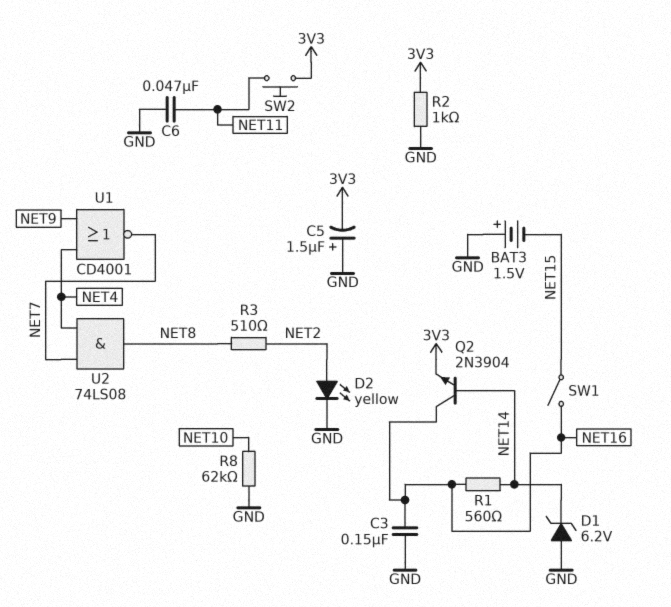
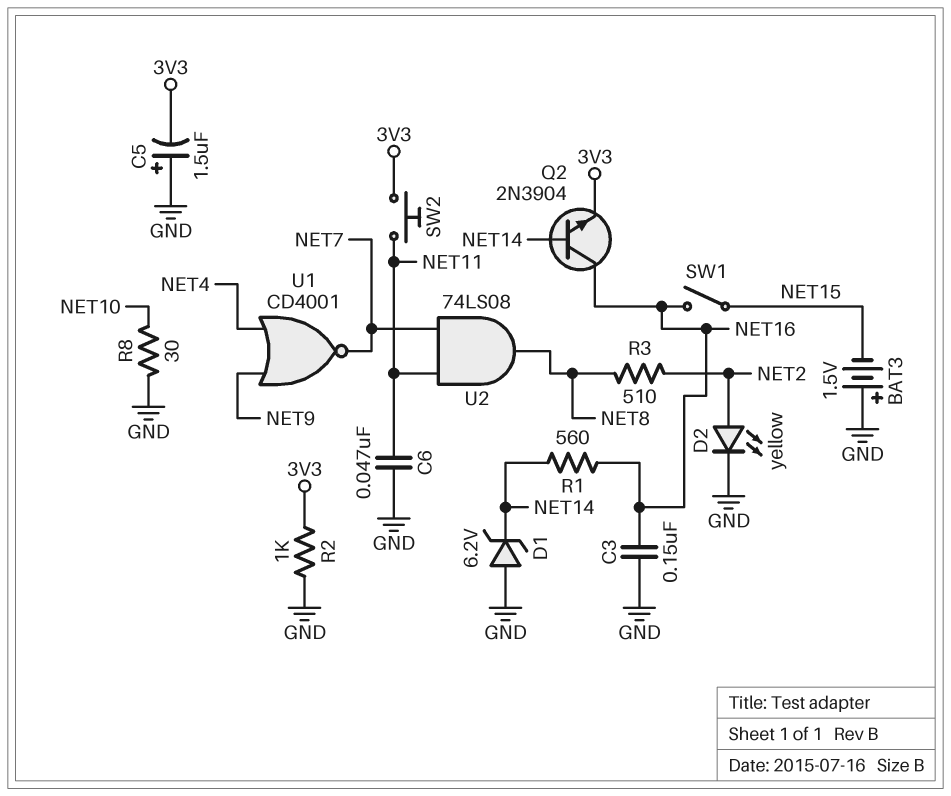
R8: 62k (GND, NET10) -> 30 (GND, NET10)
U2: AND 74LS08 (in NET4, in NET7, out NET8) -> AND 74LS08 (in NET7, in NET11, out NET8)

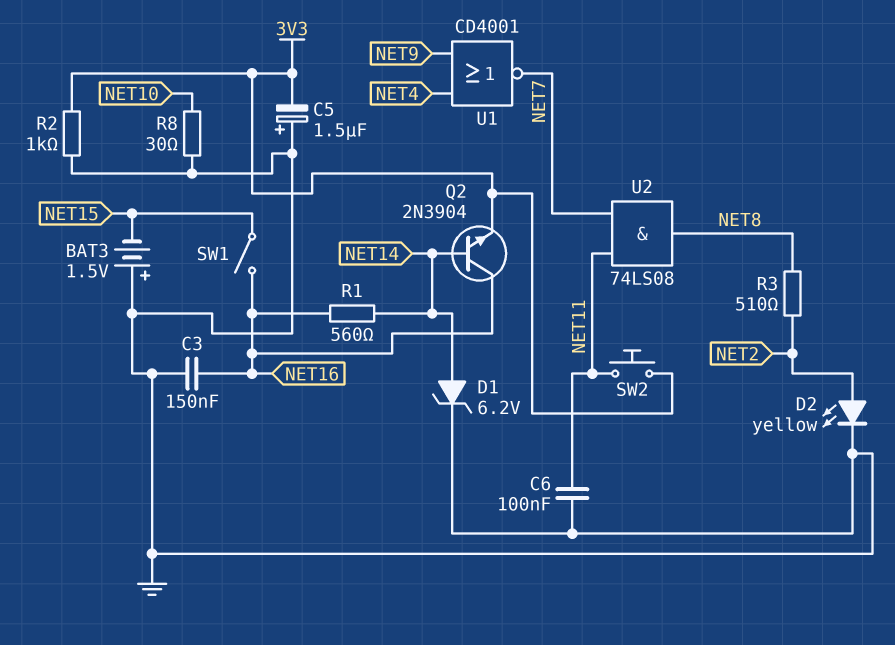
C6: 47nF (GND, NET11) -> 100nF (GND, NET11)
D1: zener 6.2V (A GND, K NET14) -> zener 6.2V (A NET14, K GND)

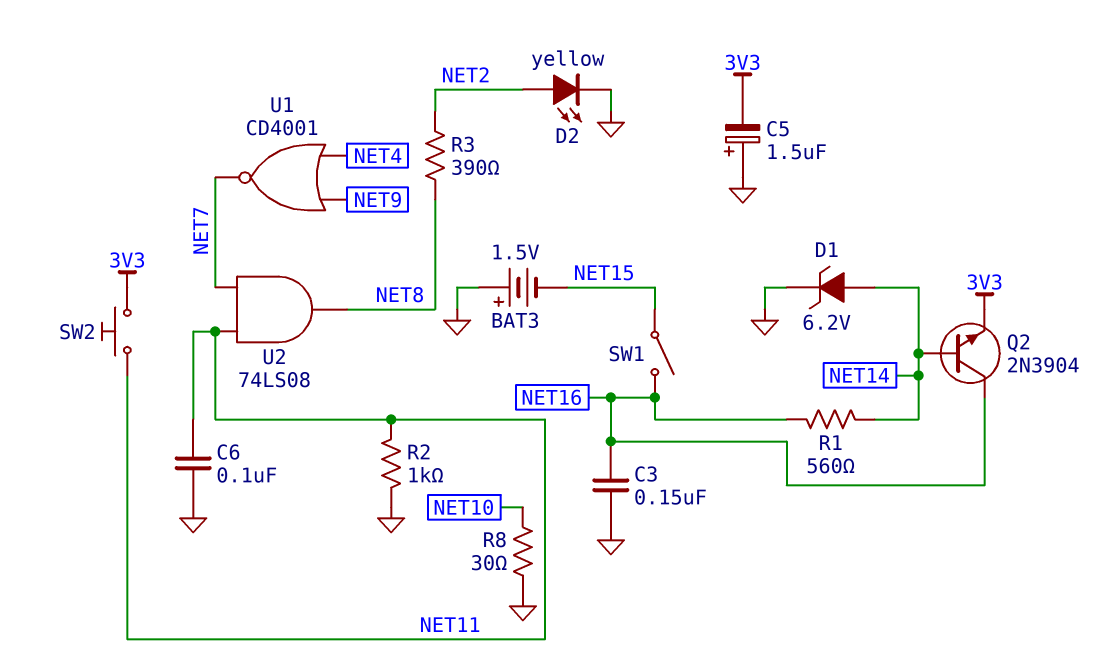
R2: 1k (3V3, GND) -> 1k (GND, NET11)
R3: 510 (NET2, NET8) -> 390 (NET2, NET8)

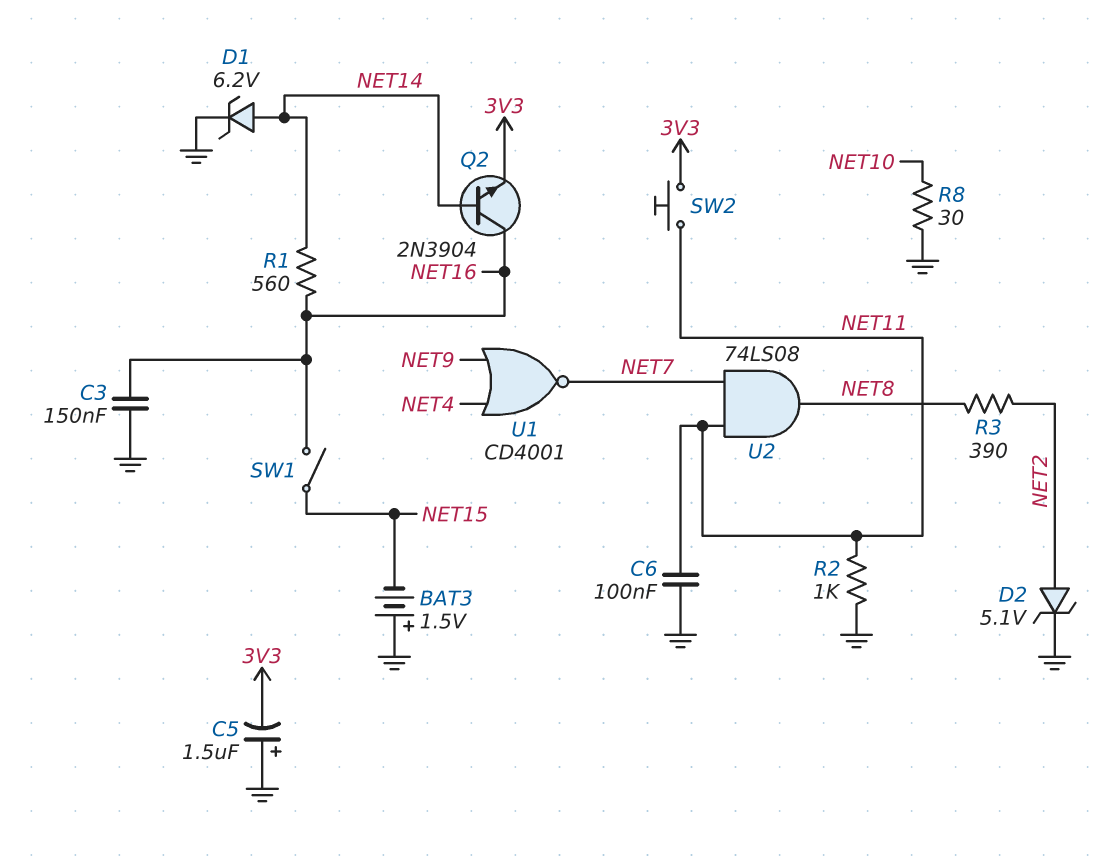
D2: LED yellow (A NET2, K GND) -> zener 5.1V (A NET2, K GND)

